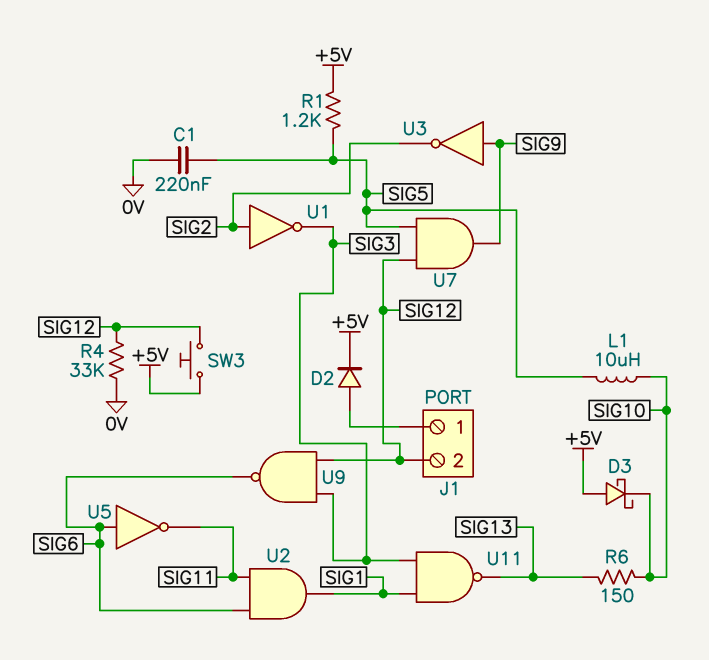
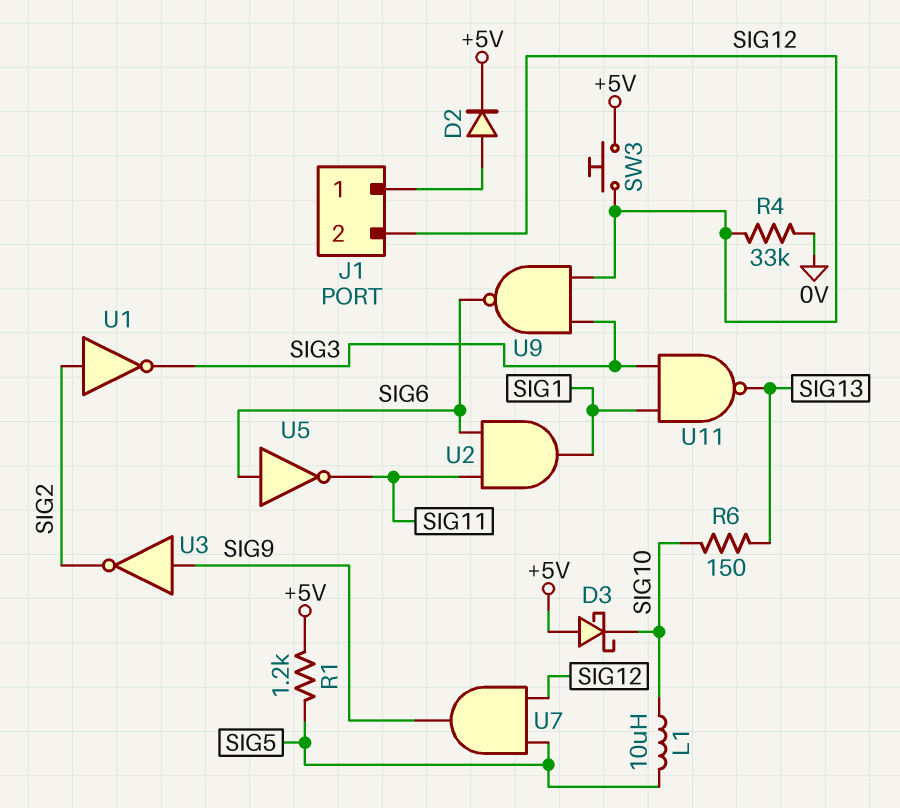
C1: 220nF (0V, SIG5) -> none

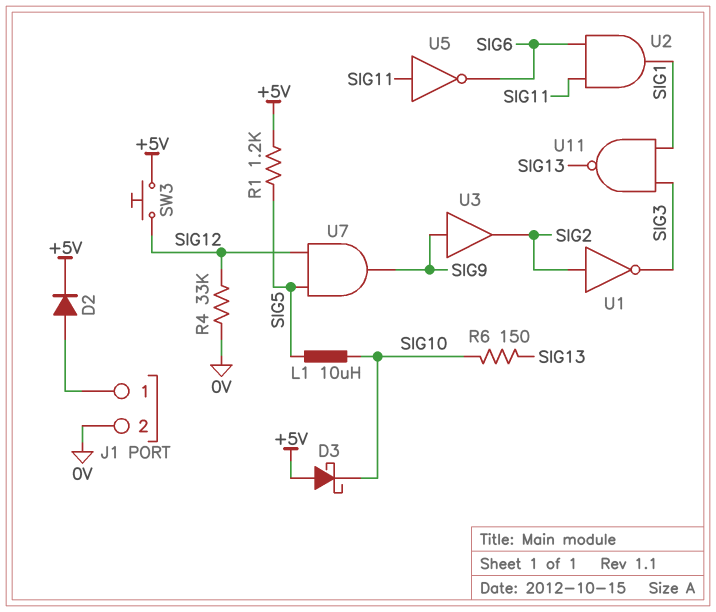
J1 pin 2: SIG12 -> 0V
U3: NOT (in SIG9, out SIG2) -> buffer (in SIG9, out SIG2)
U5: NOT (in SIG6, out SIG11) -> NOT (in SIG11, out SIG6)
U9: NAND (in SIG3, in SIG12, out SIG6) -> none

